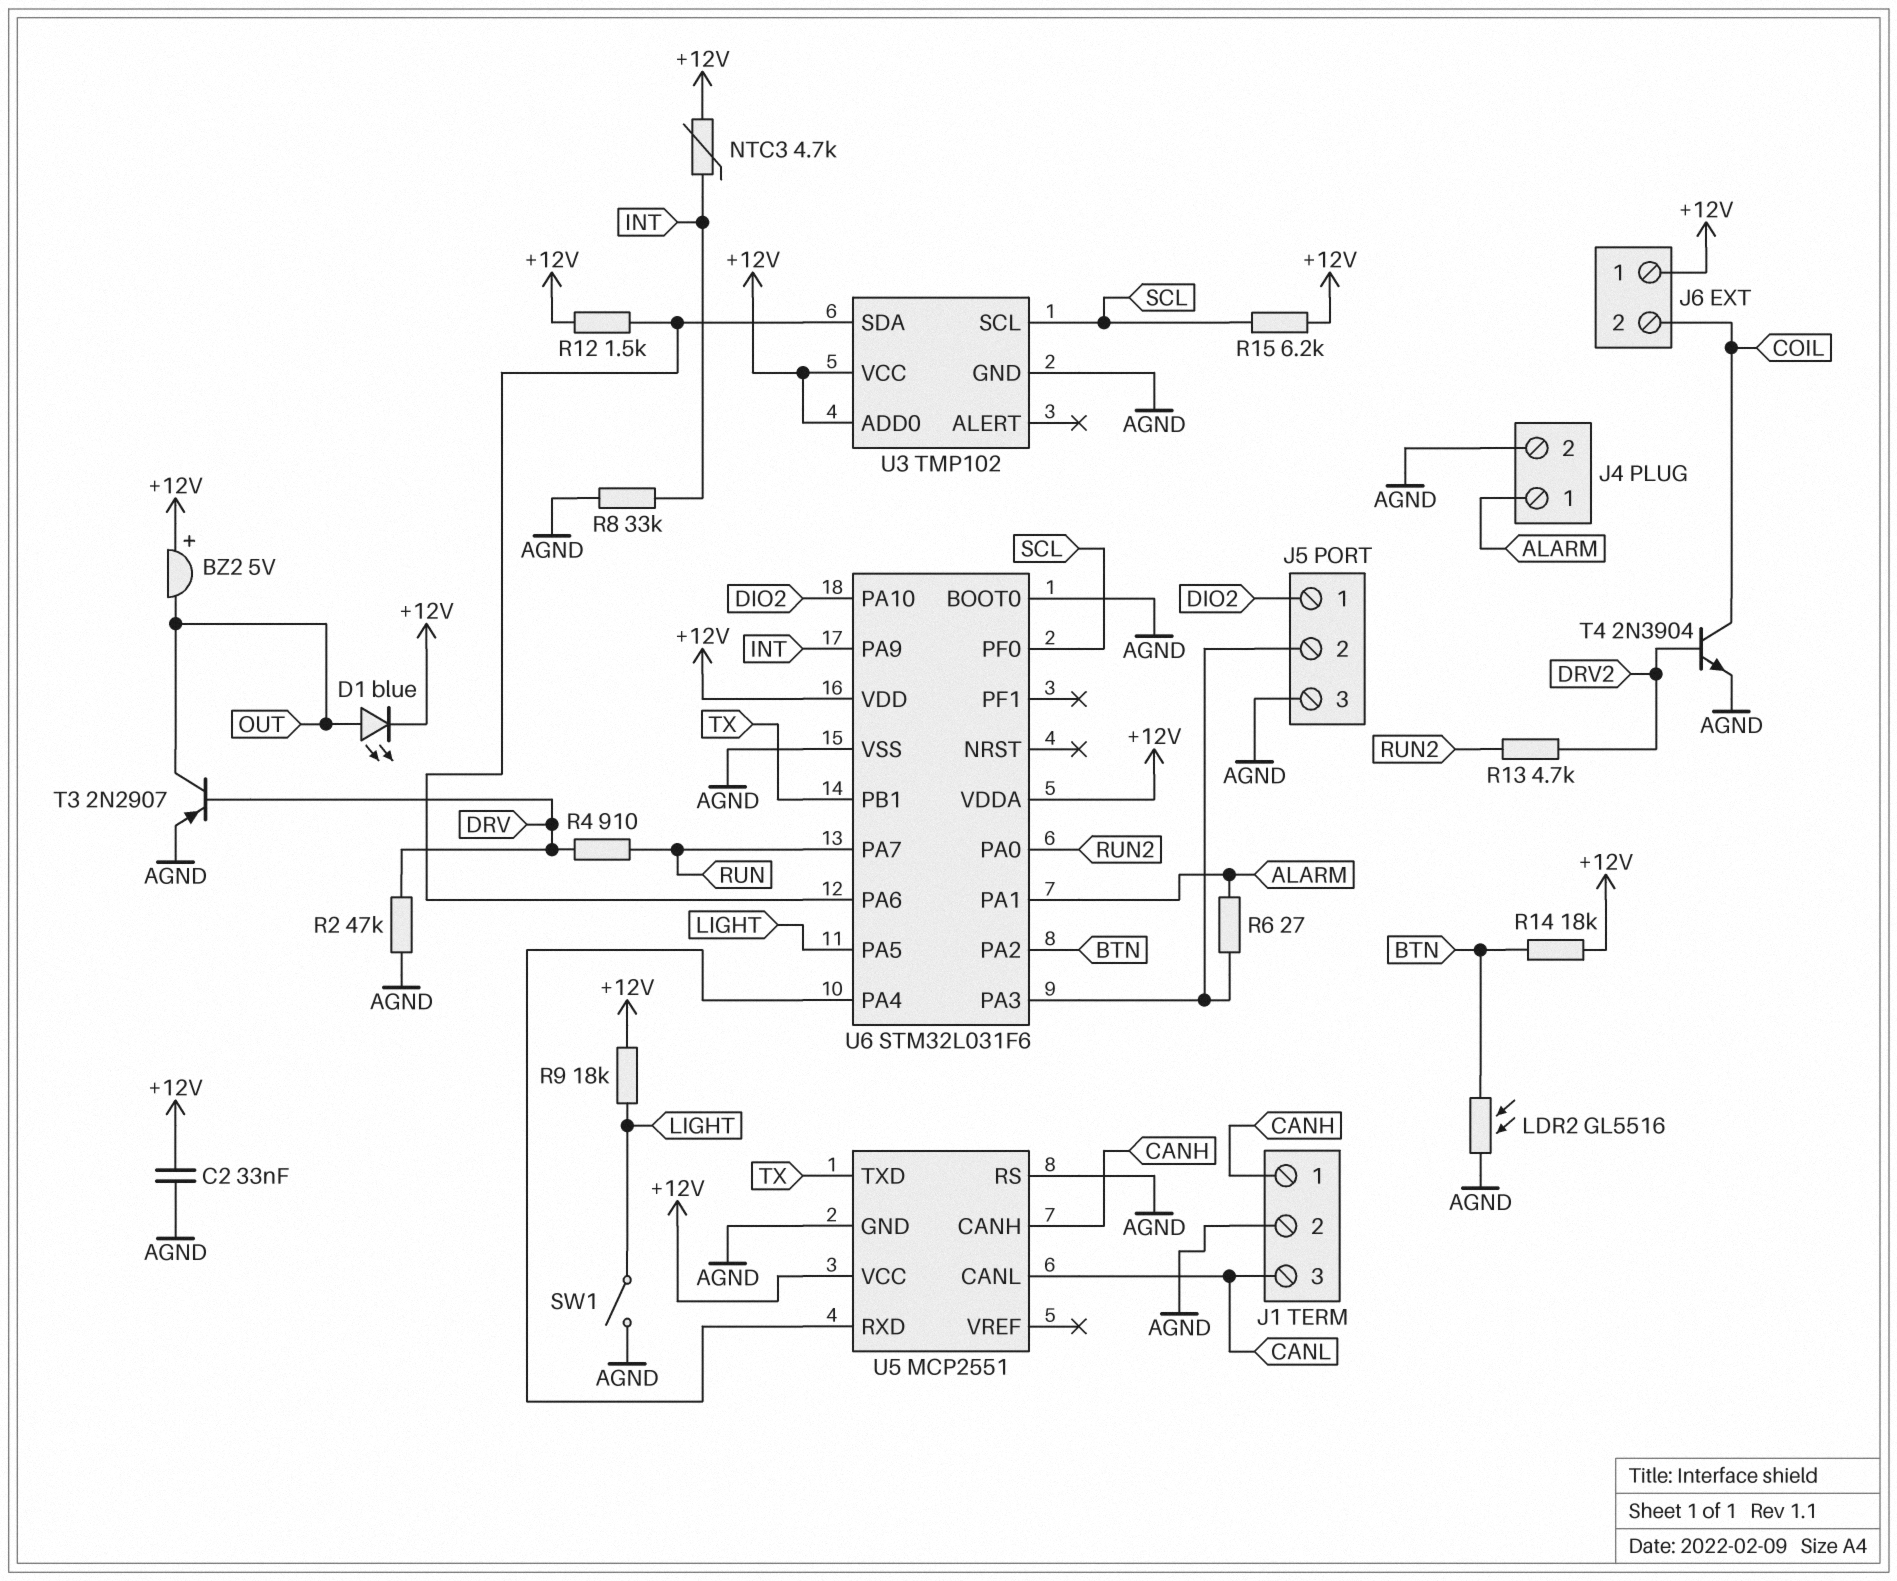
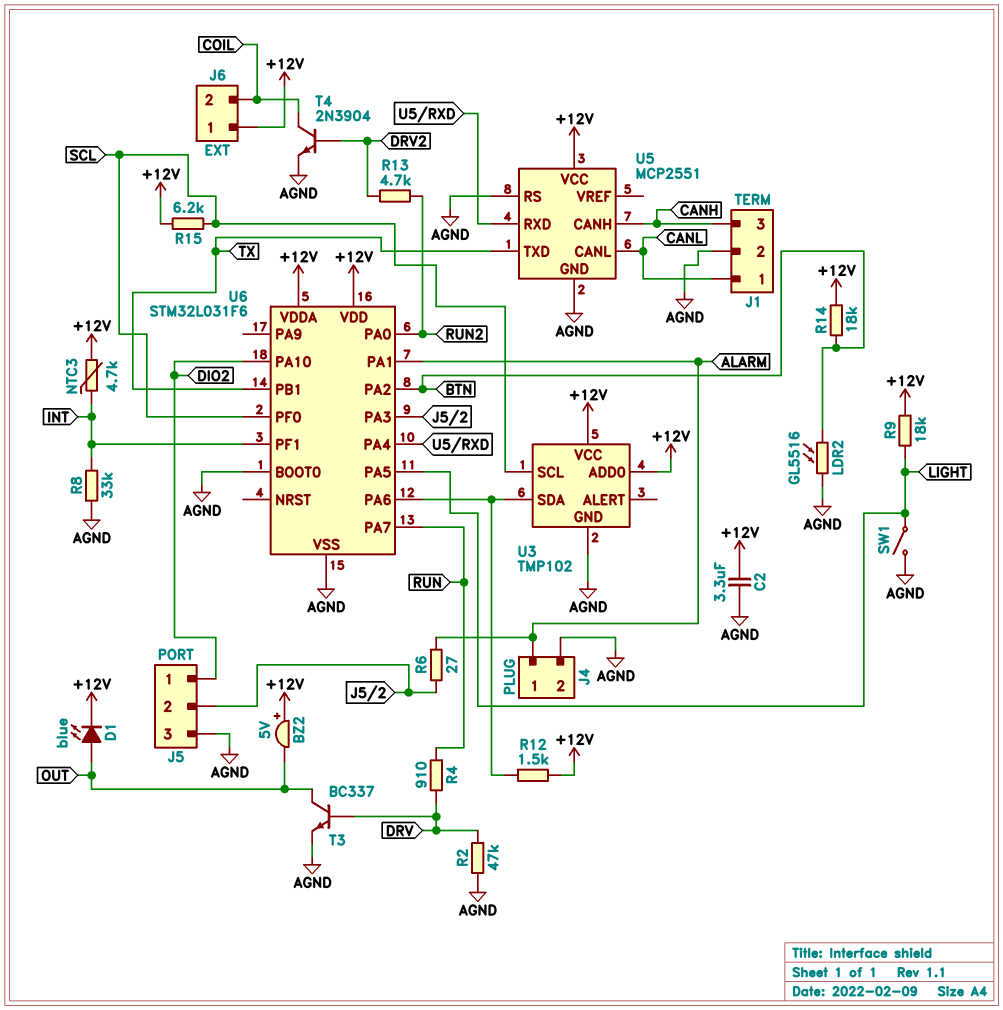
C2: 33nF (+12V, AGND) -> 3.3uF (+12V, AGND)
J1 pin 1: CANH -> CANL
J1 pin 3: CANL -> CANH
T3: PNP 2N2907 (B DRV, C OUT, E AGND) -> NPN BC337 (B DRV, C OUT, E AGND)
U6 pin PA9: INT -> none
U6 pin PF1: none -> INT

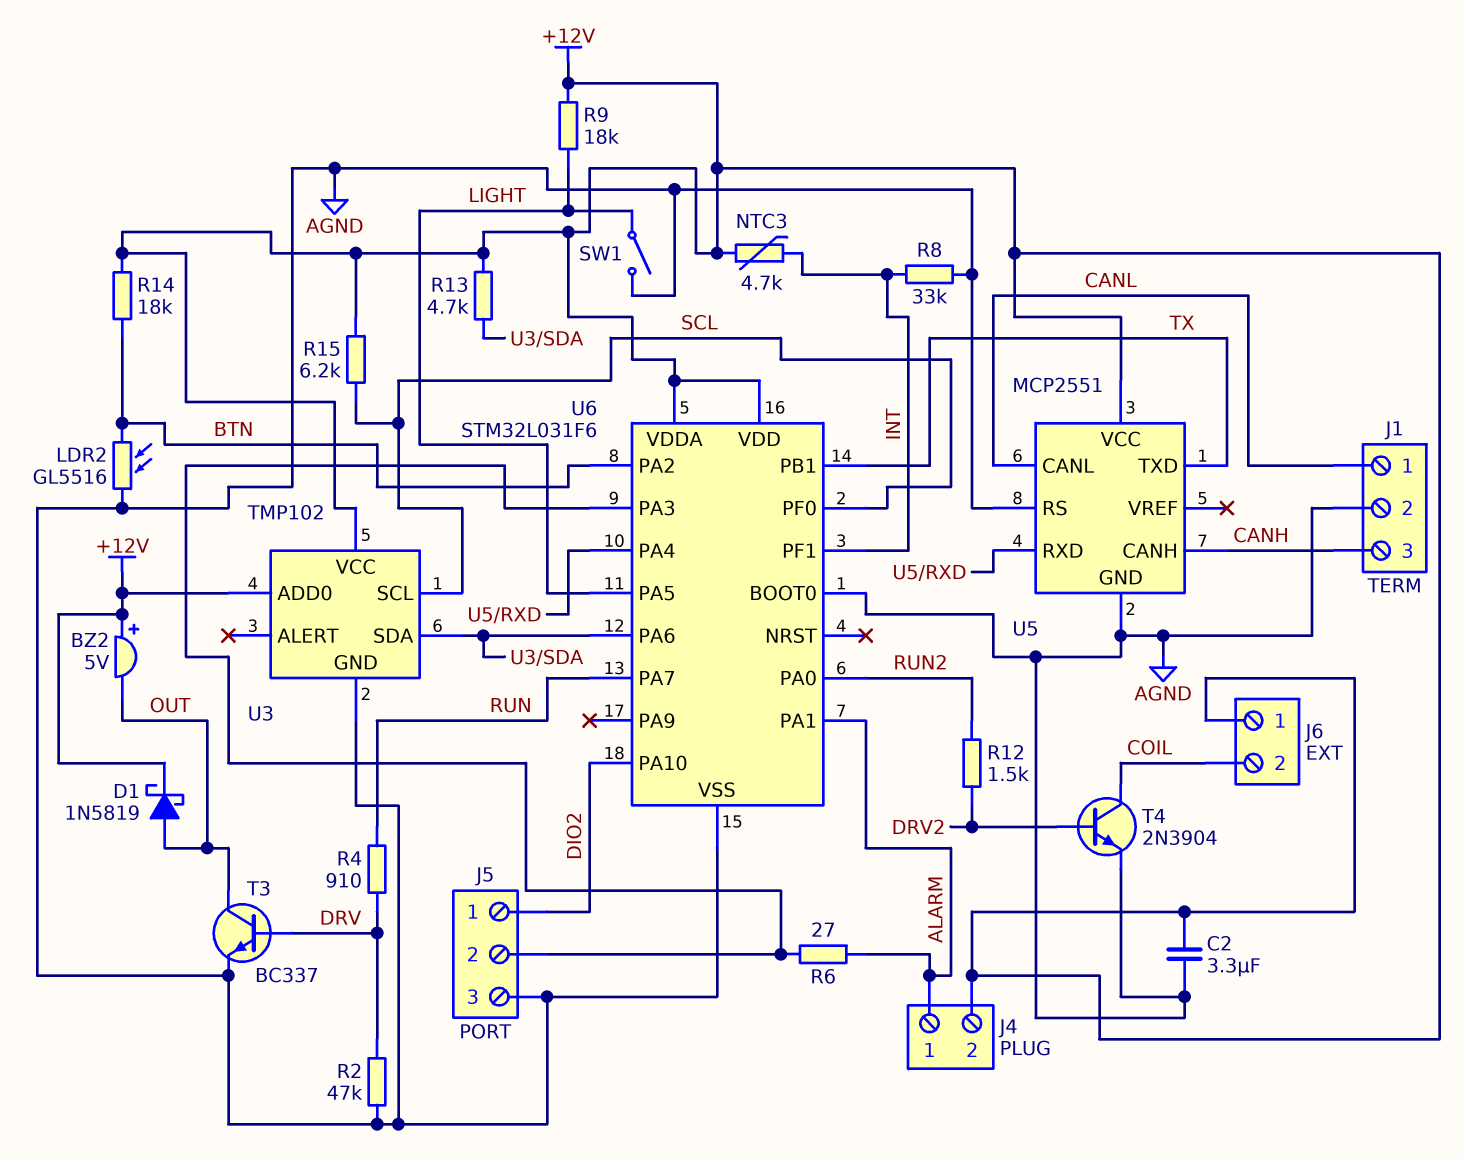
D1: LED blue (A OUT, K +12V) -> schottky 1N5819 (A OUT, K +12V)
J4 pin 2: AGND -> +12V
R12: 1.5k (+12V, U3/SDA) -> 1.5k (DRV2, RUN2)
R13: 4.7k (DRV2, RUN2) -> 4.7k (+12V, U3/SDA)

